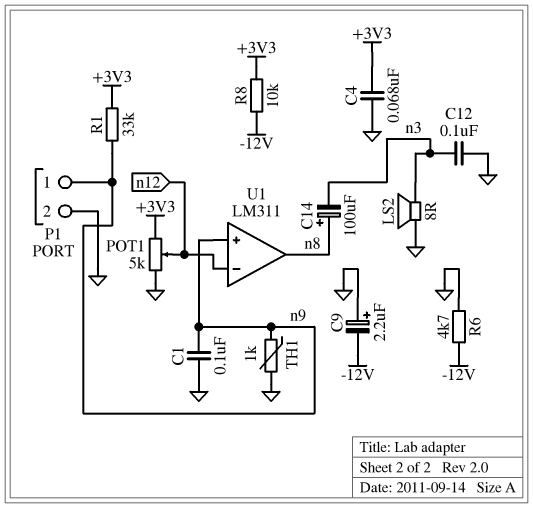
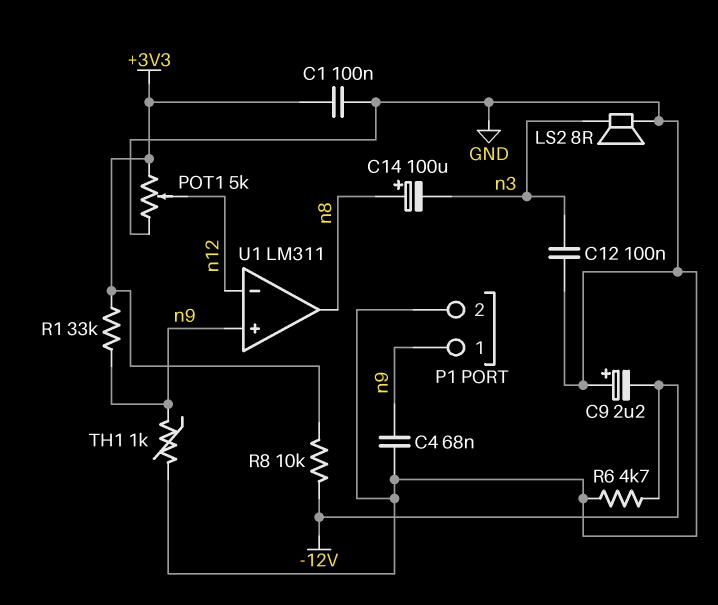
C1: 100nF (GND, n9) -> 100nF (+3V3, GND)
C4: 68nF (+3V3, GND) -> 68nF (GND, n9)

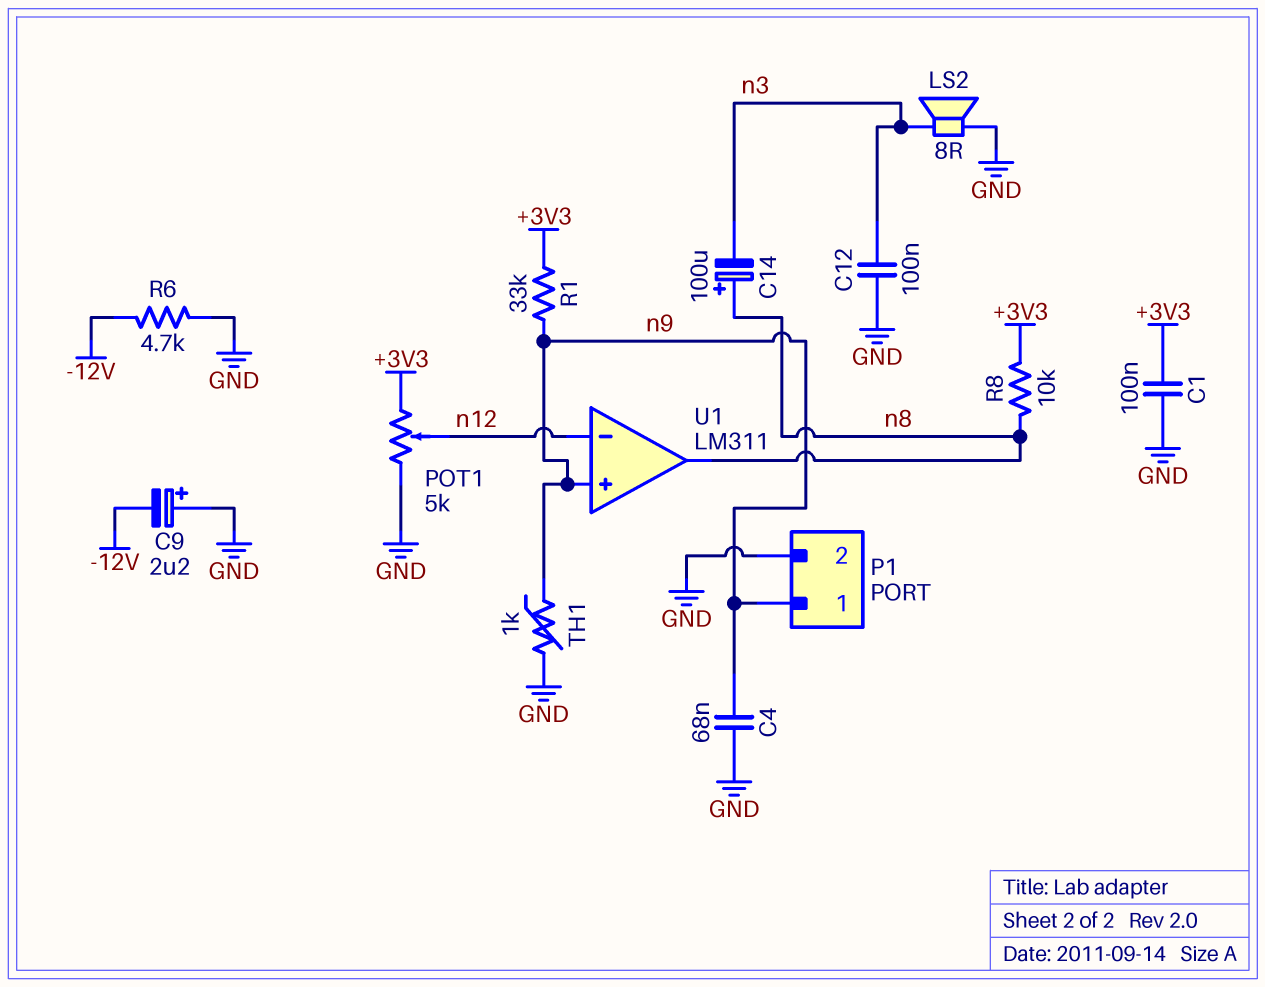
R8: 10k (+3V3, -12V) -> 10k (+3V3, n8)

